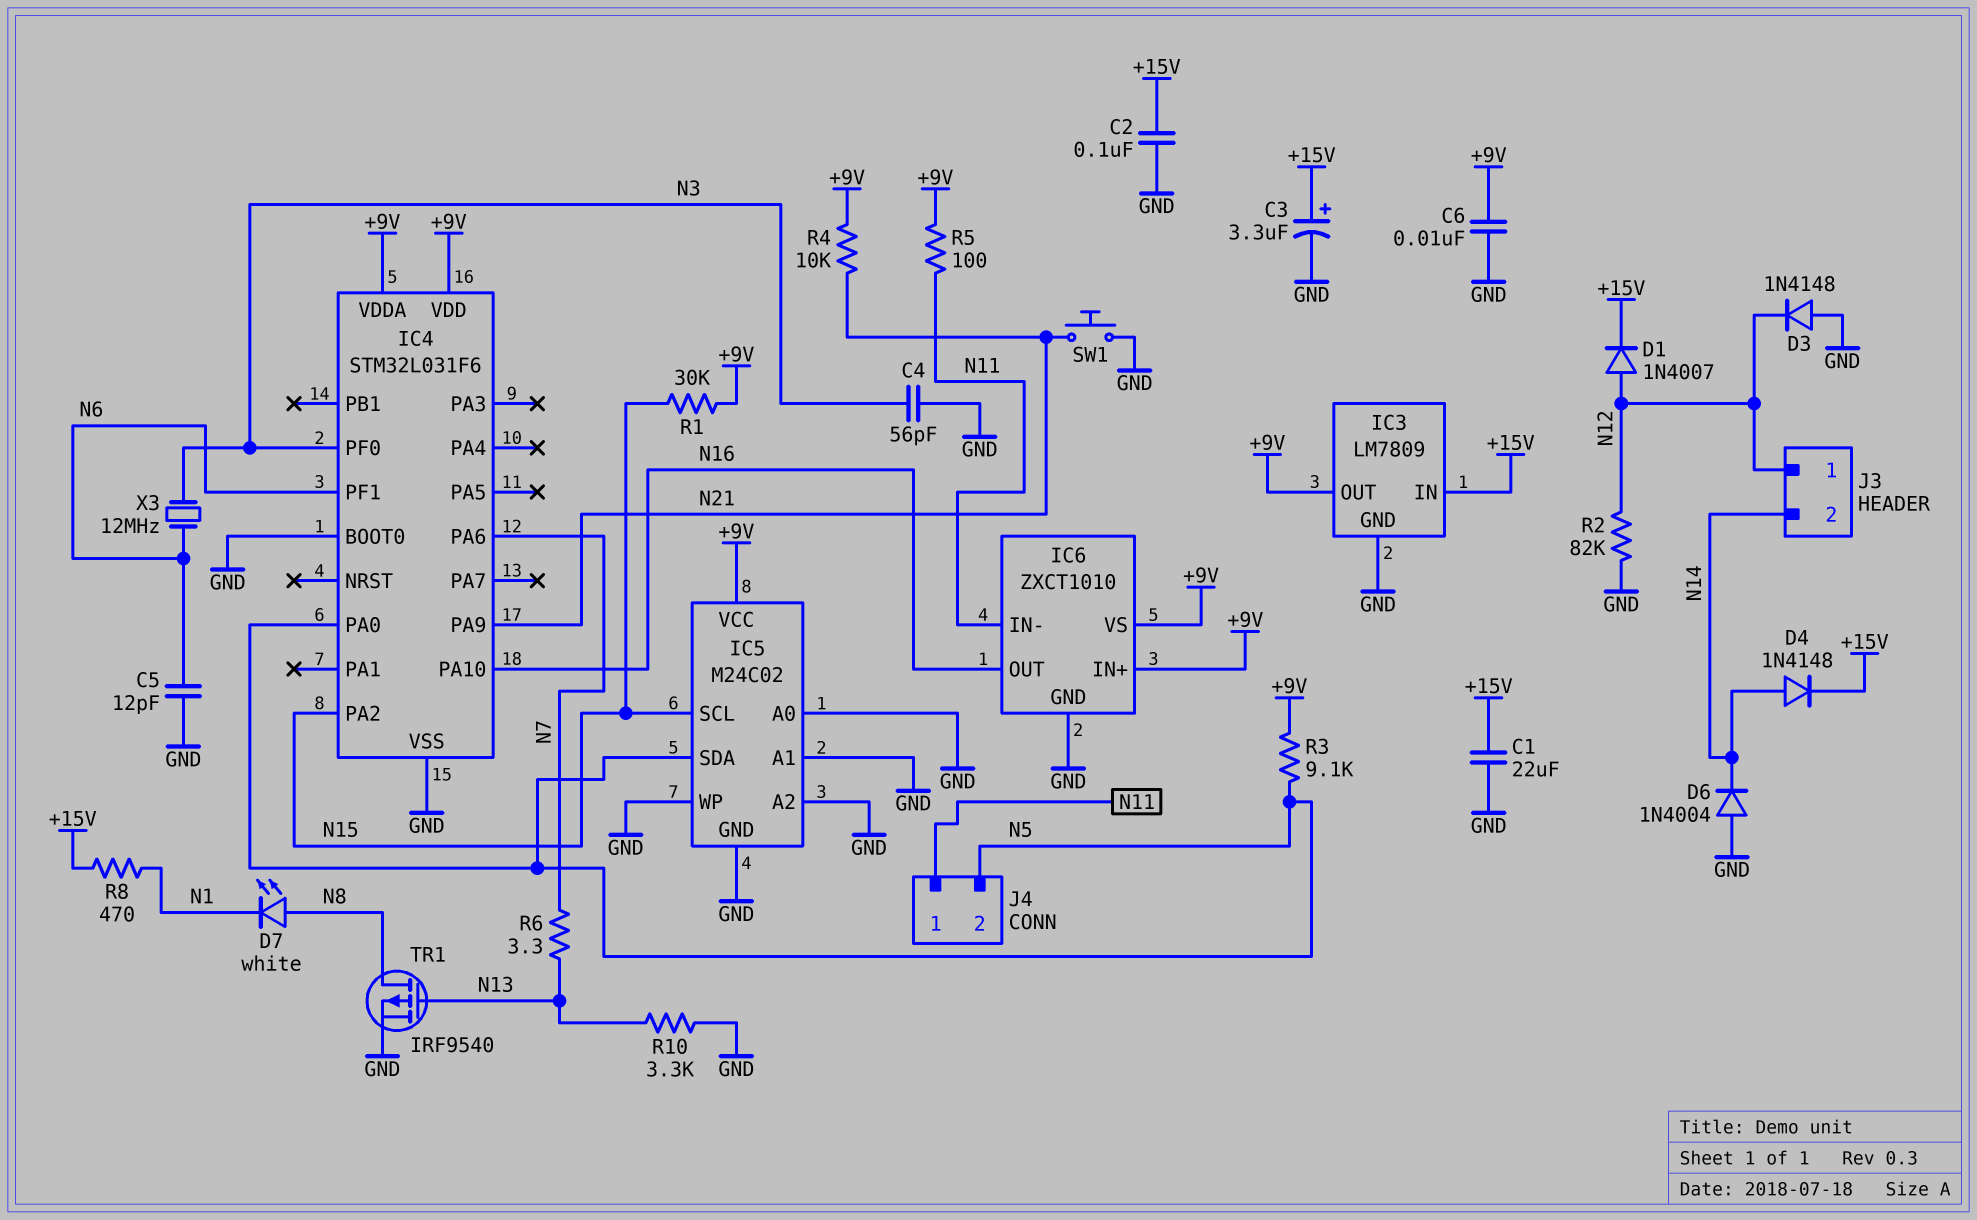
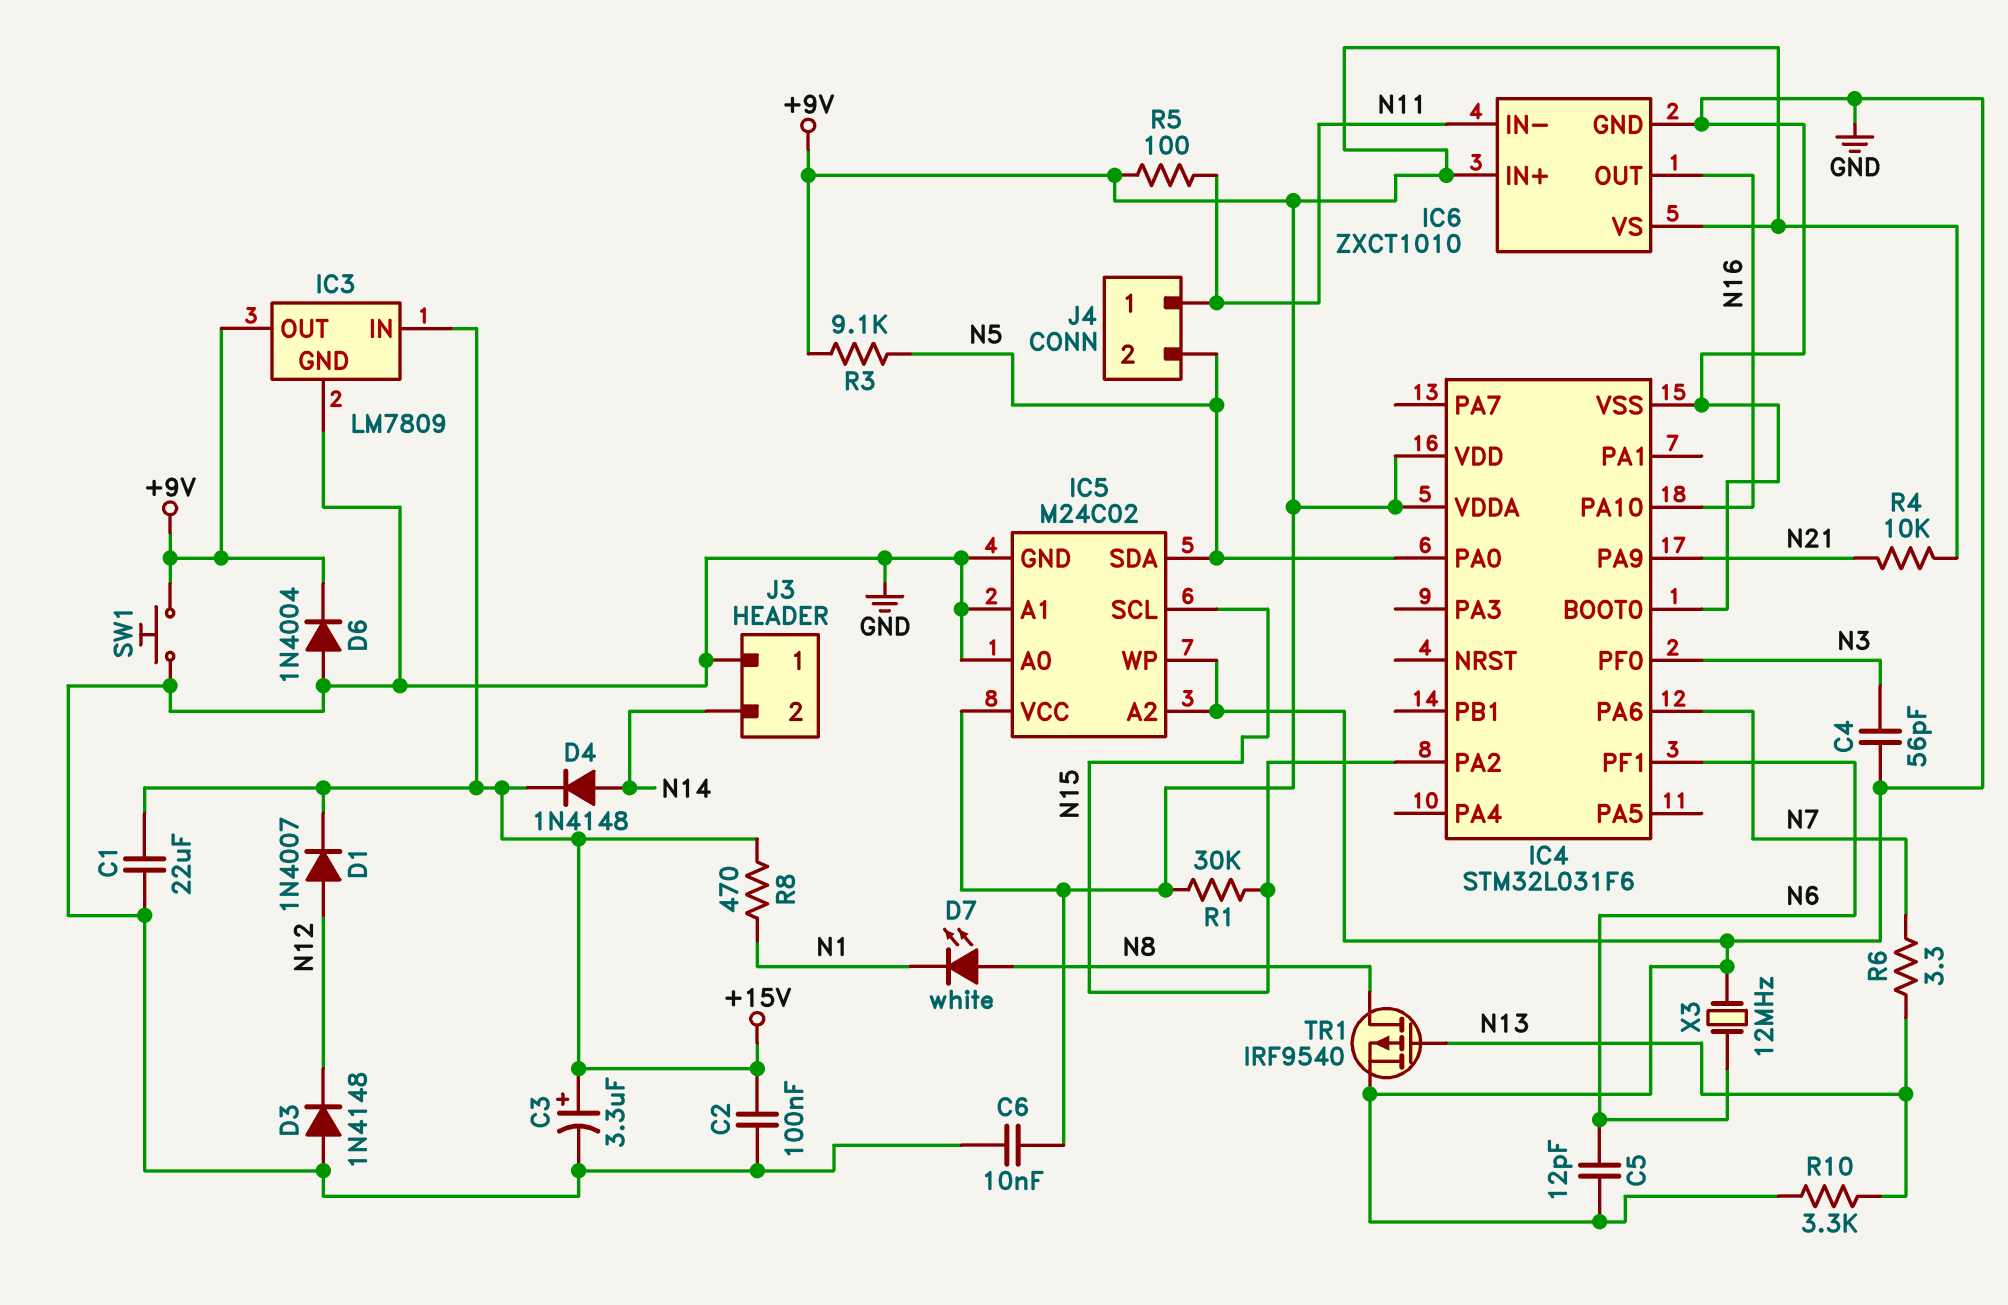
D6: diode 1N4004 (A GND, K N14) -> diode 1N4004 (A GND, K +9V)
J3 pin 1: N12 -> GND
R2: 82k (GND, N12) -> none
SW1: button (GND, N21) -> button (+9V, GND)
X3: 12MHz (N3, N6) -> 12MHz (GND, N6)

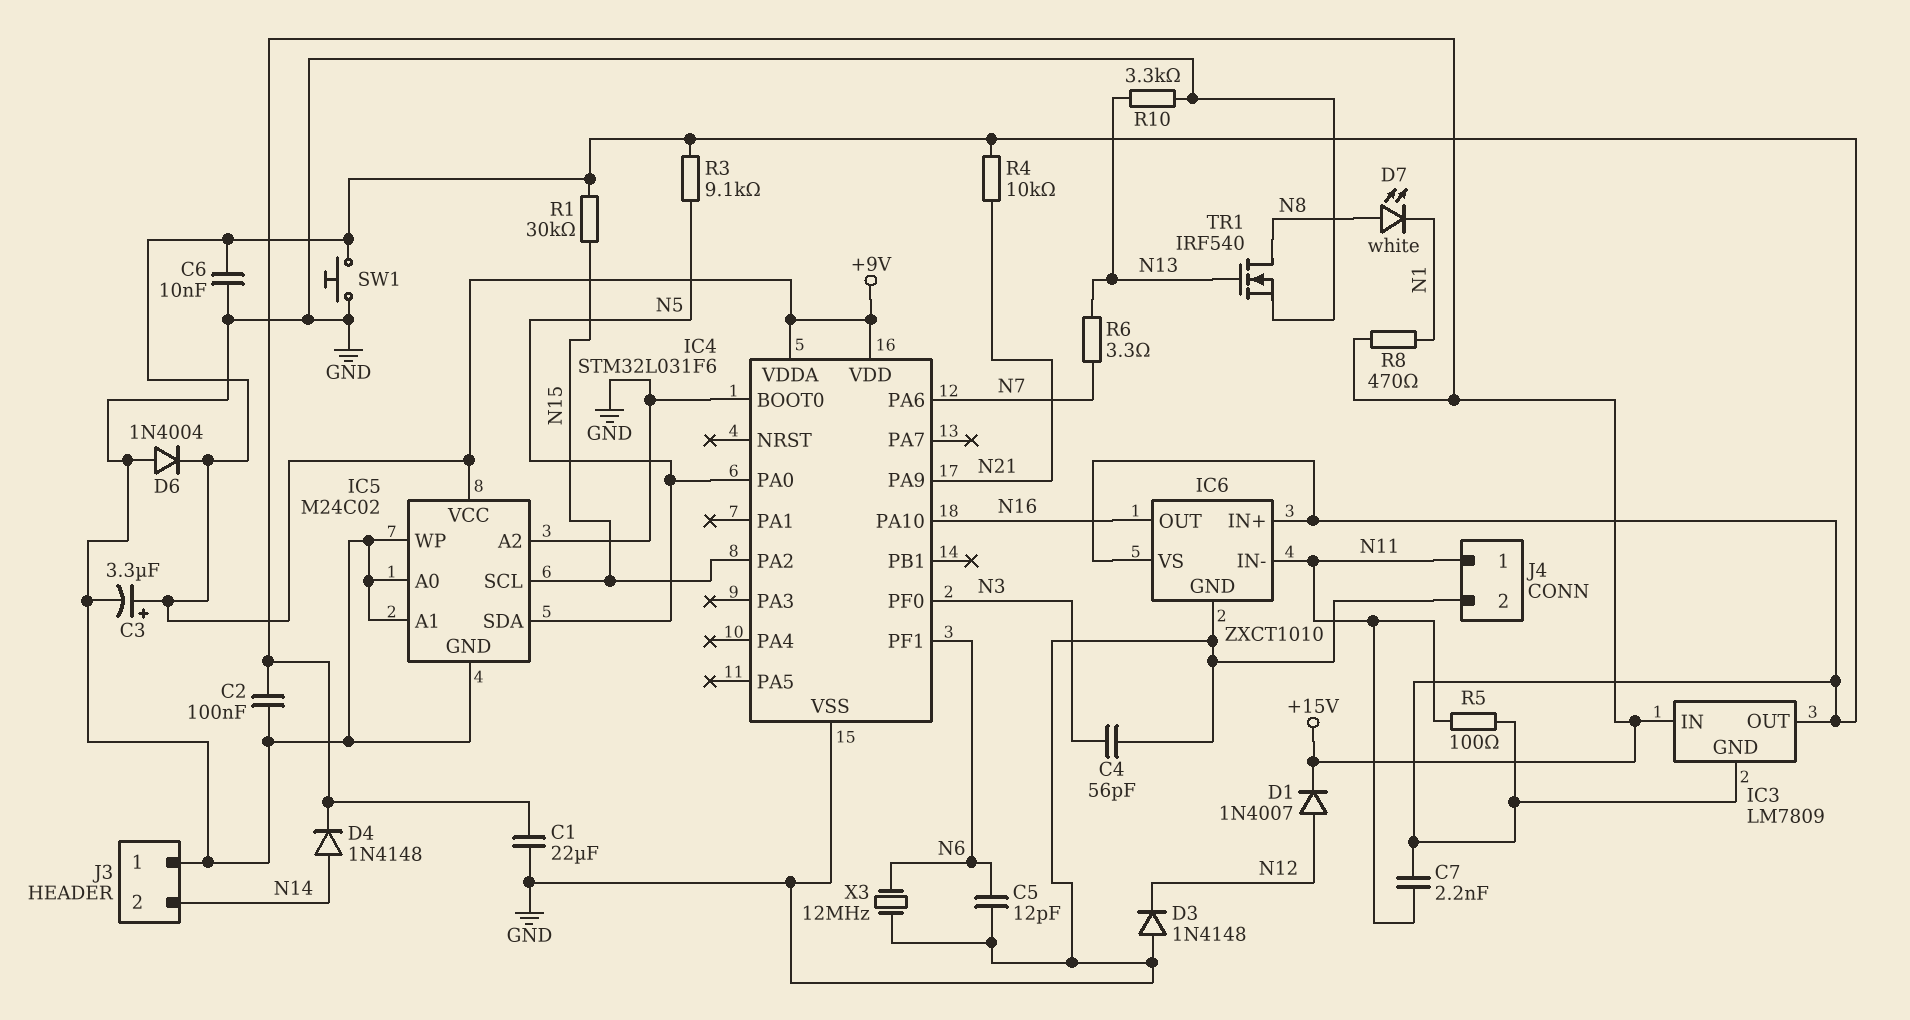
C3: 3.3uF (plus +15V, minus GND) -> 3.3uF (plus +9V, minus GND)
C7: none -> 2.2nF (+9V, N11)
IC3 pin GND: GND -> +9V
J4 pin 2: N5 -> GND
TR1: PMOS IRF9540 (G N13, D N8, S GND) -> NMOS IRF540 (G N13, D N8, S GND)

